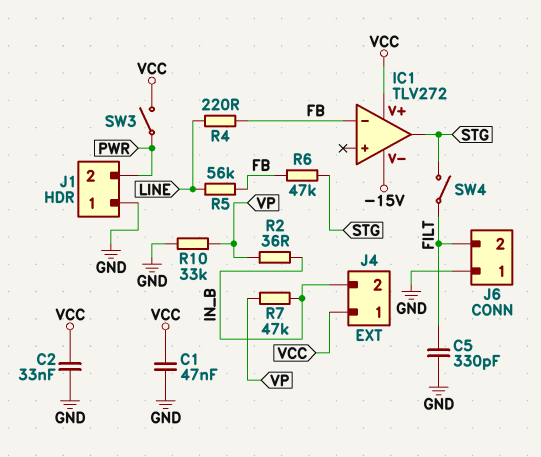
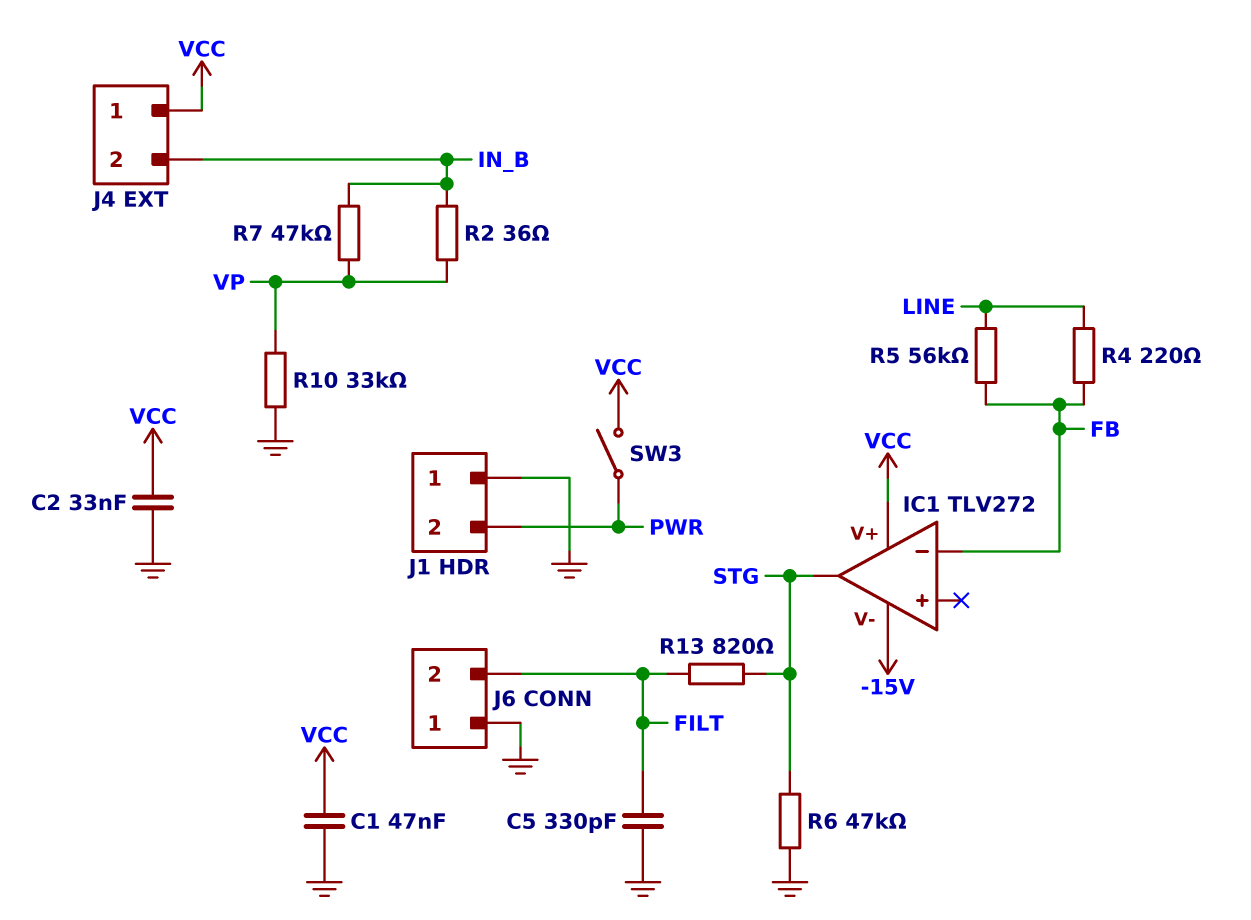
R6: 47k (FB, STG) -> 47k (GND, STG)
R13: none -> 820 (FILT, STG)
SW4: switch (FILT, STG) -> none

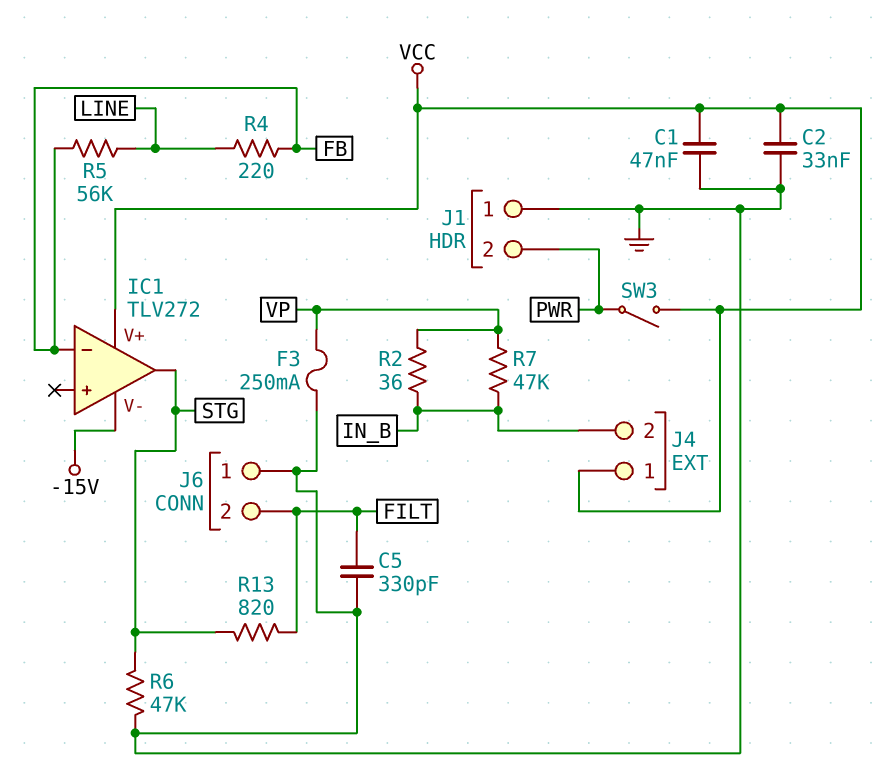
F3: none -> 250mA (GND, VP)
R10: 33k (GND, VP) -> none

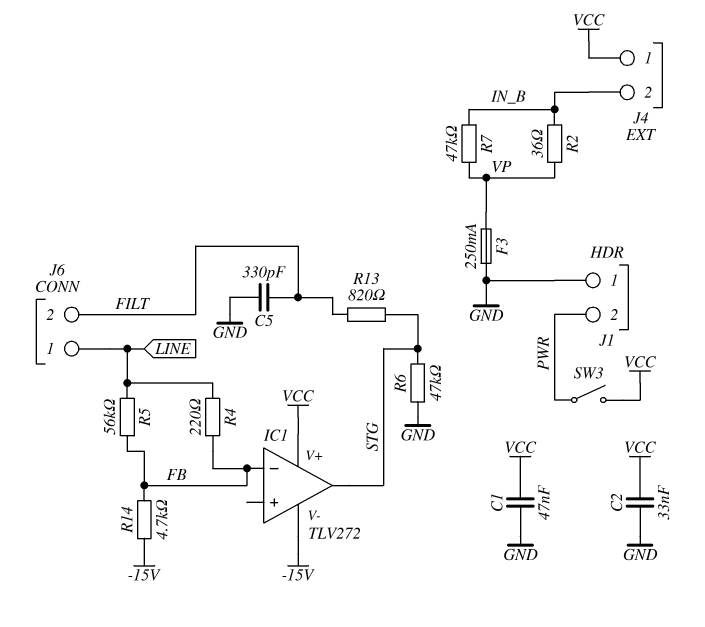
J6 pin 1: GND -> LINE
R14: none -> 4.7k (-15V, FB)

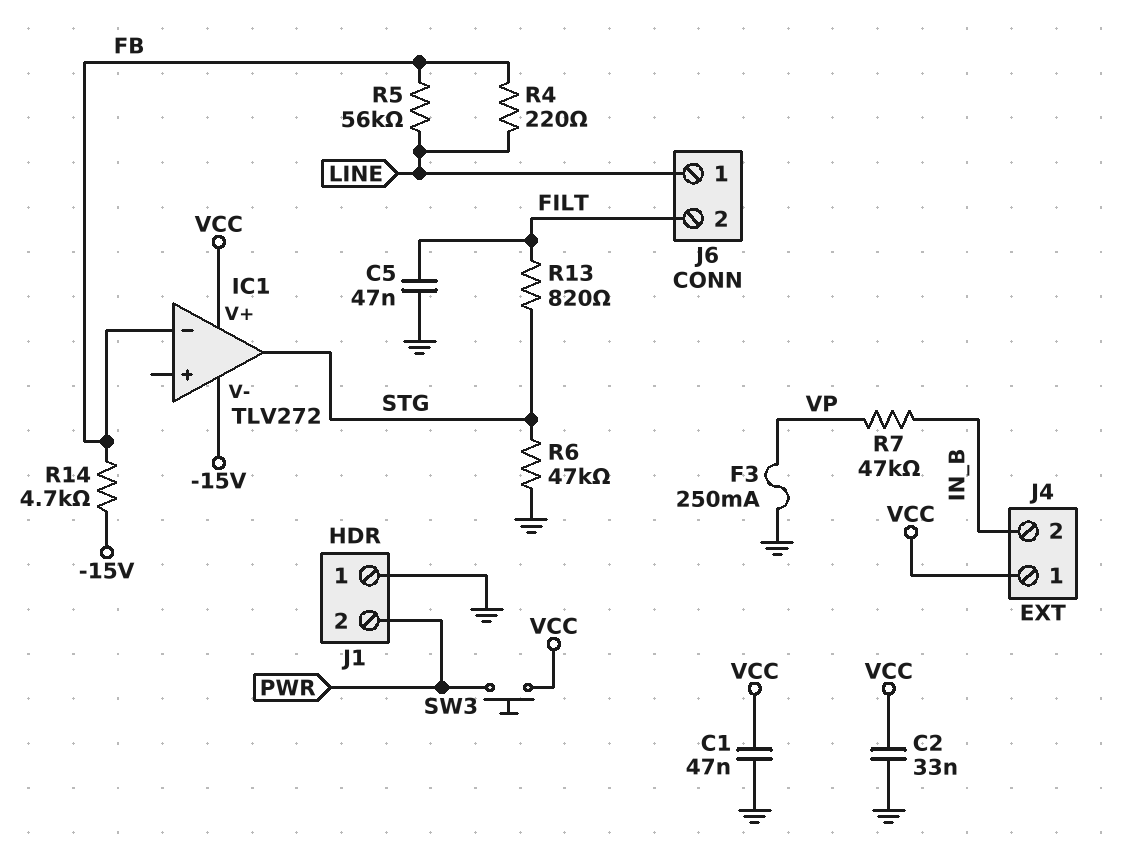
C5: 330pF (FILT, GND) -> 47nF (FILT, GND)
R2: 36 (IN_B, VP) -> none
SW3: switch (PWR, VCC) -> button (PWR, VCC)

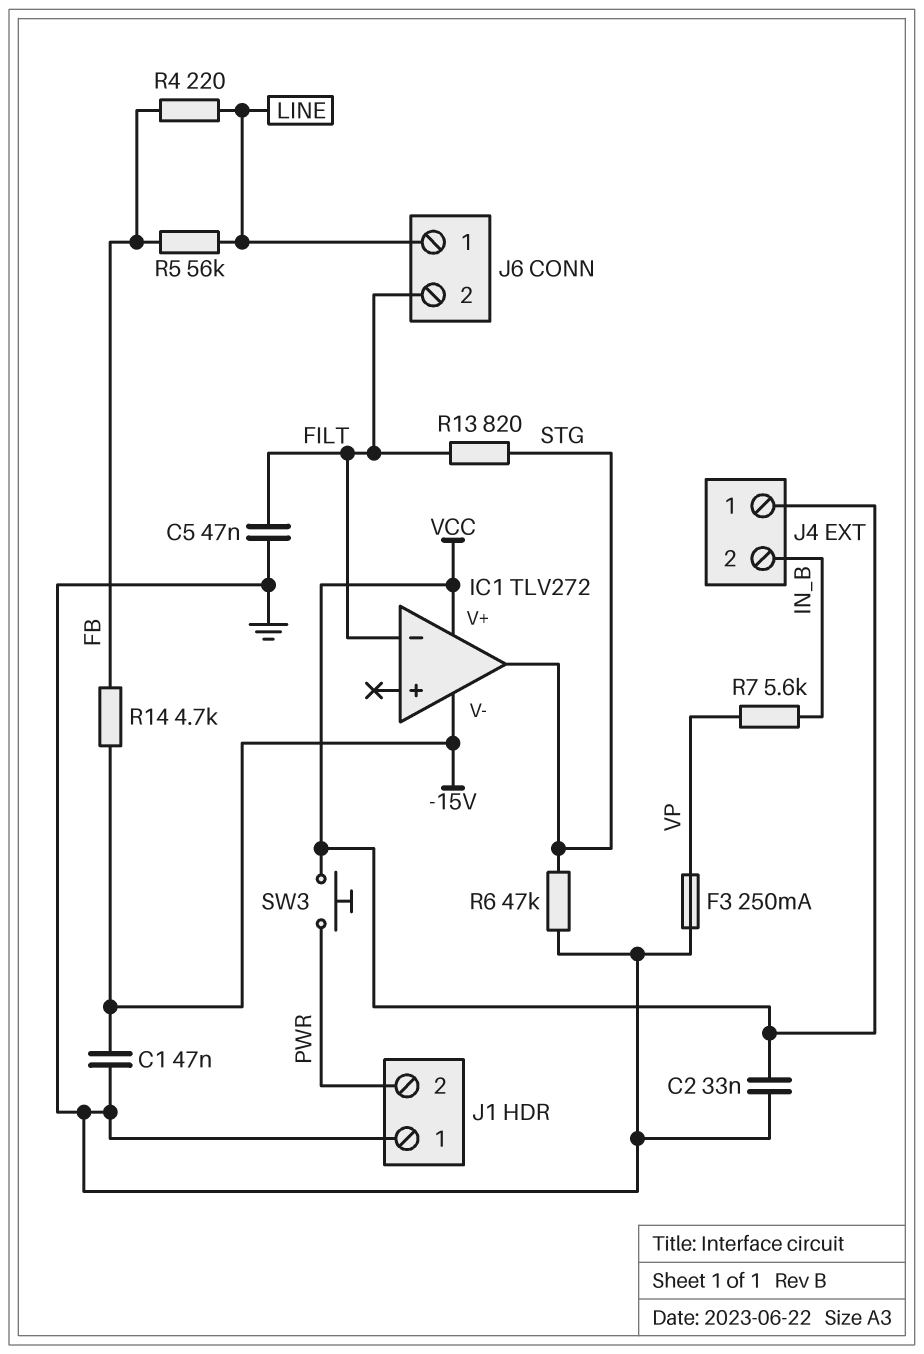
C1: 47nF (GND, VCC) -> 47nF (-15V, GND)
IC1 pin in-: FB -> FILT
R7: 47k (IN_B, VP) -> 5.6k (IN_B, VP)

